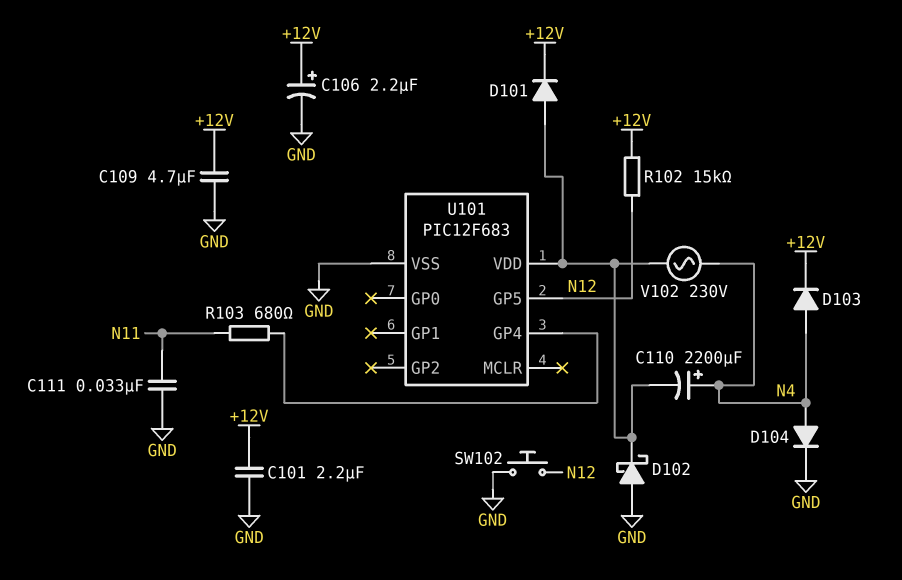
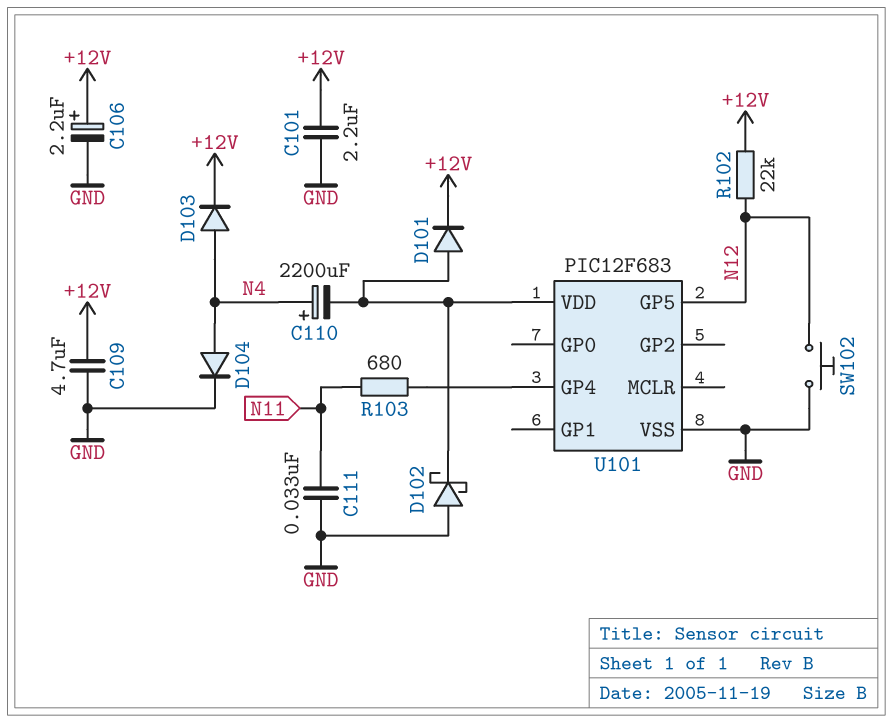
R102: 15k (+12V, N12) -> 22k (+12V, N12)
V102: AC 230V (N4, U101/VDD) -> none

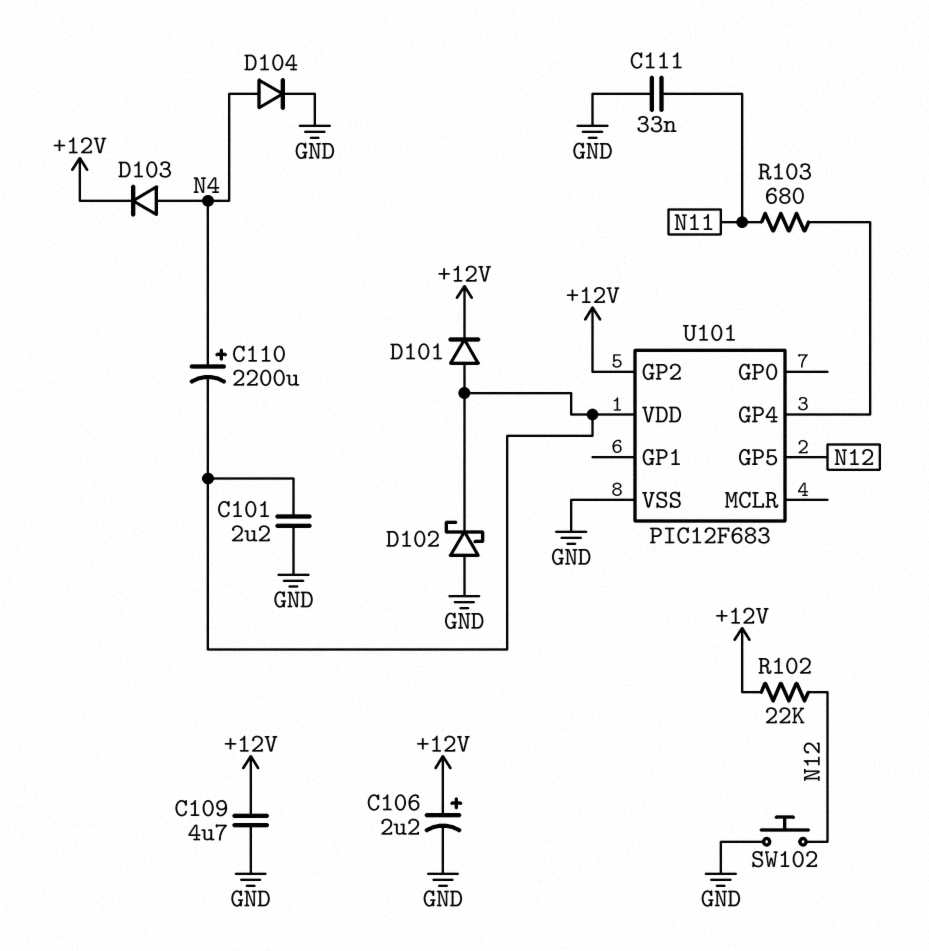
C101: 2.2uF (+12V, GND) -> 2.2uF (GND, U101/VDD)
U101 pin GP2: none -> +12V

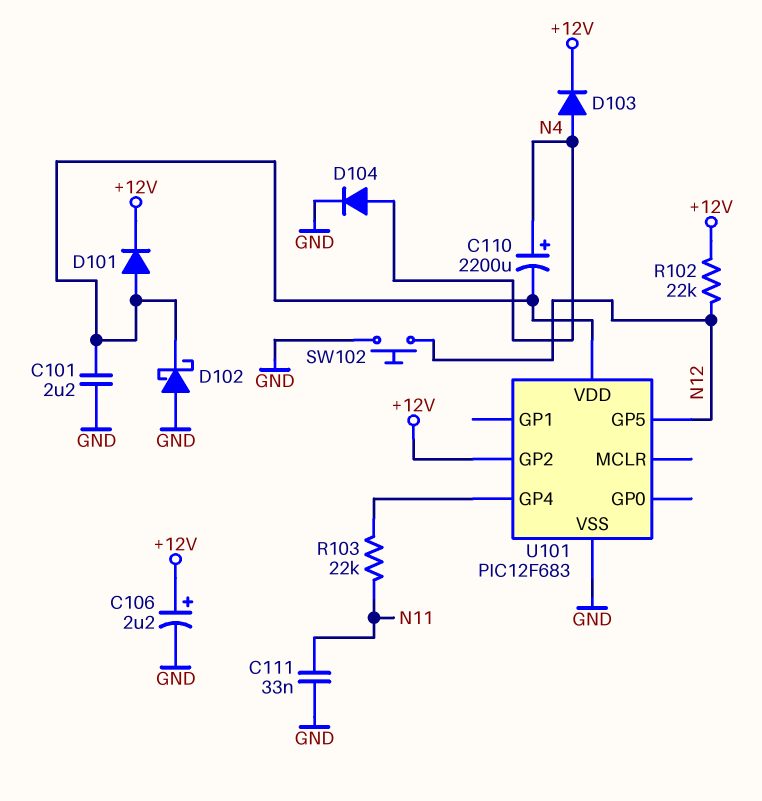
C109: 4.7uF (+12V, GND) -> none
R103: 680 (N11, U101/GP4) -> 22k (N11, U101/GP4)

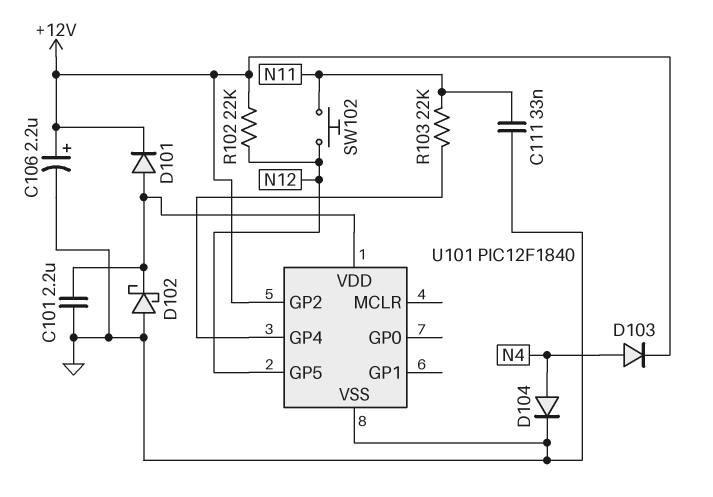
C110: 2200uF (plus N4, minus U101/VDD) -> none
SW102: button (GND, N12) -> button (N11, N12)
U101: PIC12F683 -> PIC12F1840

